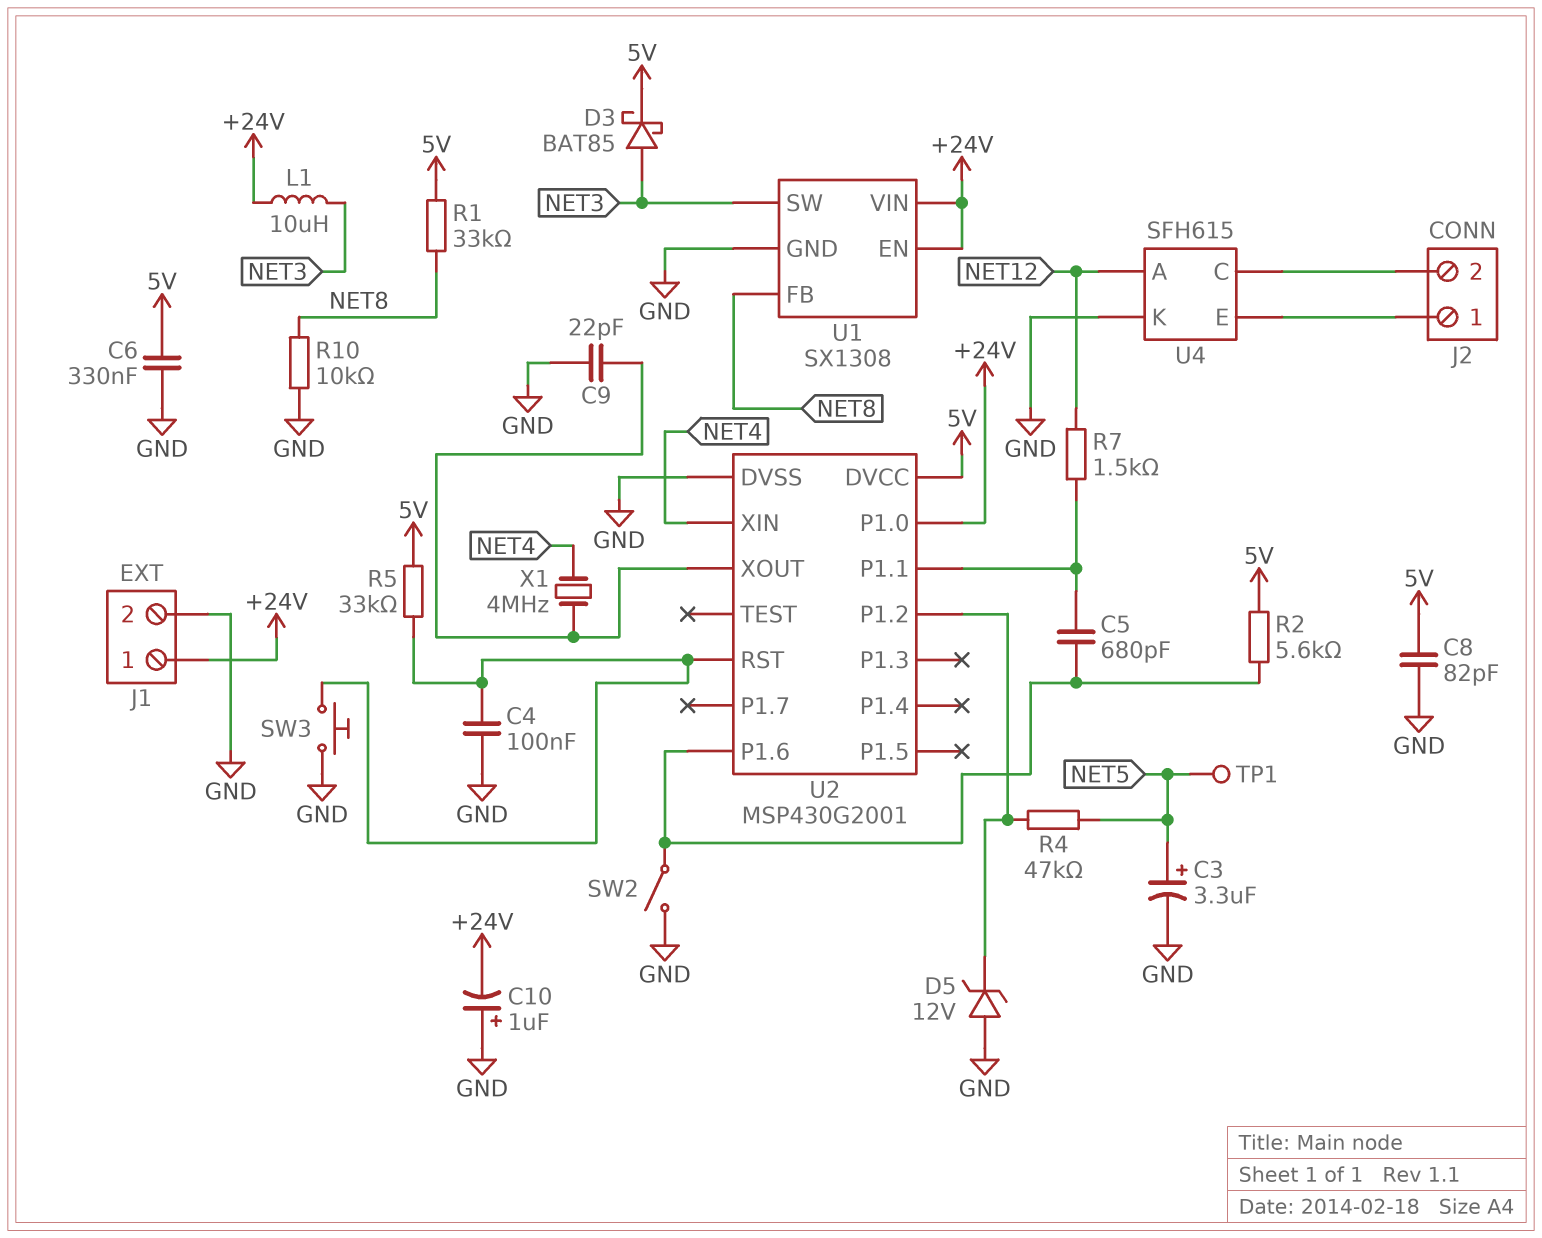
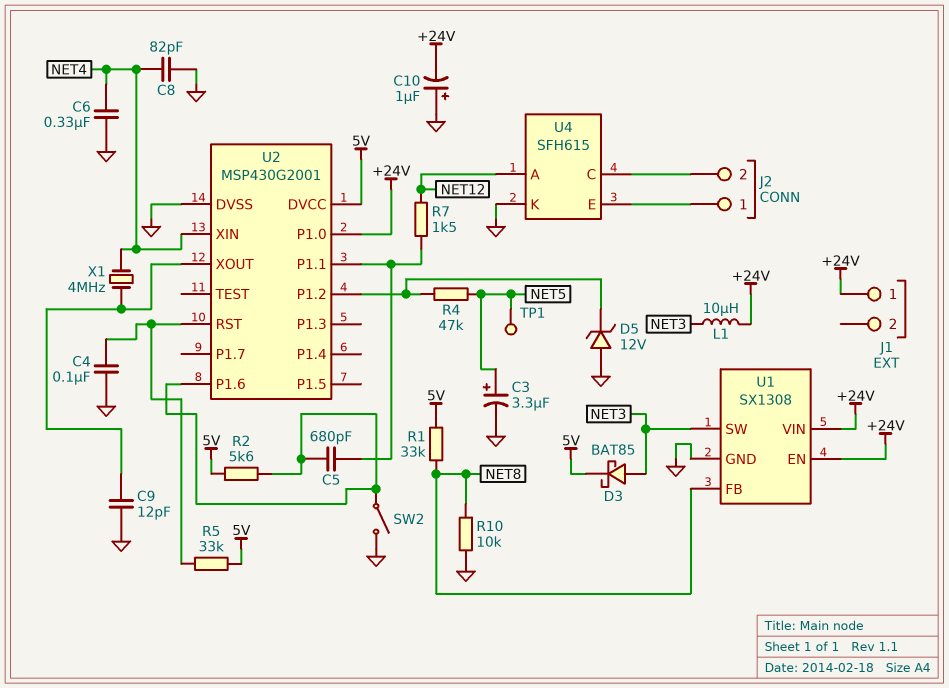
C6: 330nF (5V, GND) -> 330nF (GND, NET4)
C8: 82pF (5V, GND) -> 82pF (GND, NET4)
C9: 22pF (GND, U2/XOUT) -> 12pF (GND, U2/XOUT)
J1 pin 2: GND -> none
SW3: button (GND, U2/RST) -> none

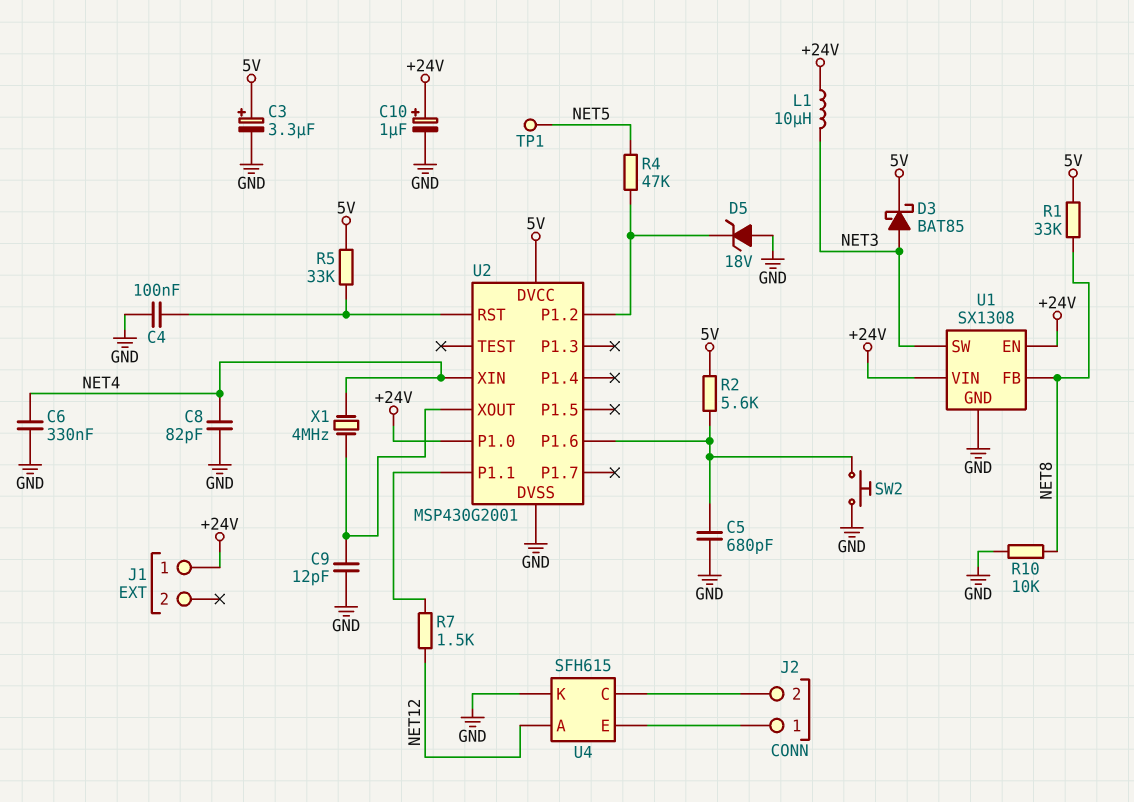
C3: 3.3uF (plus NET5, minus GND) -> 3.3uF (plus 5V, minus GND)
C5: 680pF (U2/P1.1, U2/P1.6) -> 680pF (GND, U2/P1.6)
C10: 1uF (plus GND, minus +24V) -> 1uF (plus +24V, minus GND)
D5: zener 12V (A GND, K U2/P1.2) -> zener 18V (A GND, K U2/P1.2)
SW2: switch (GND, U2/P1.6) -> button (GND, U2/P1.6)

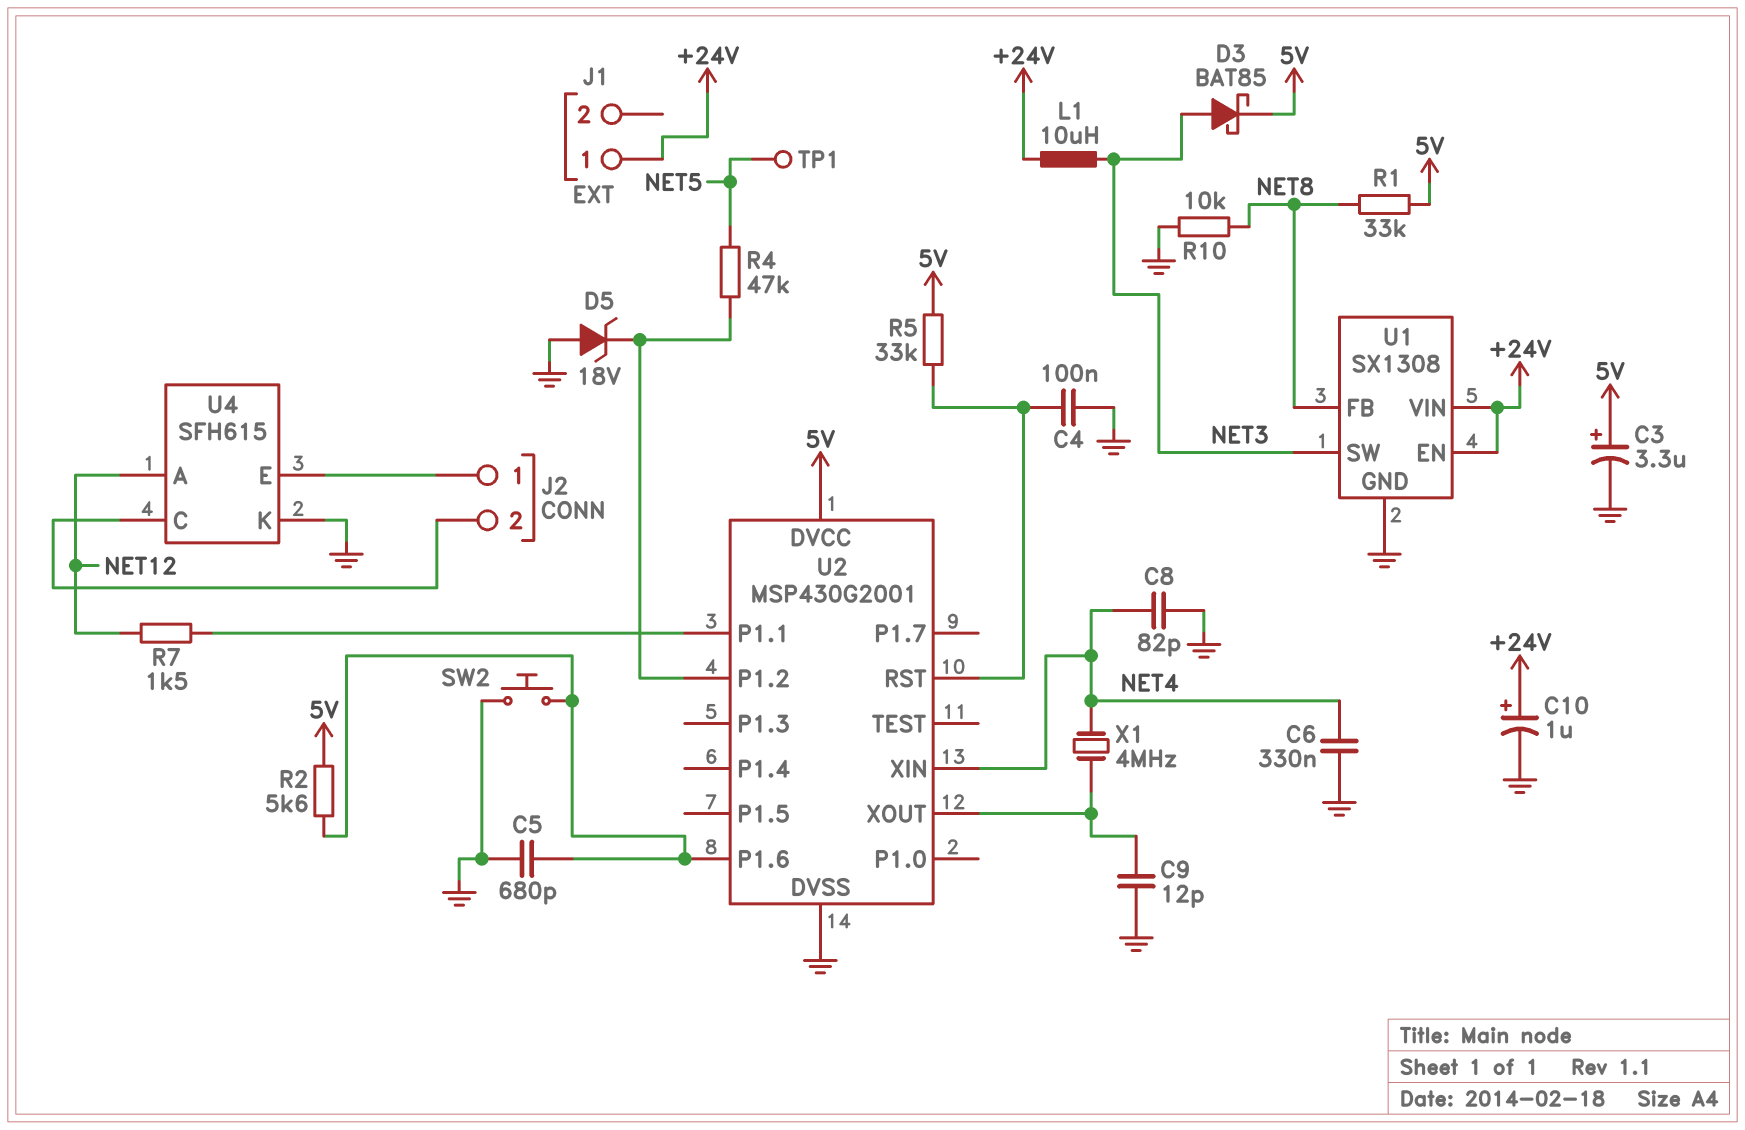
U2 pin P1.0: +24V -> none

